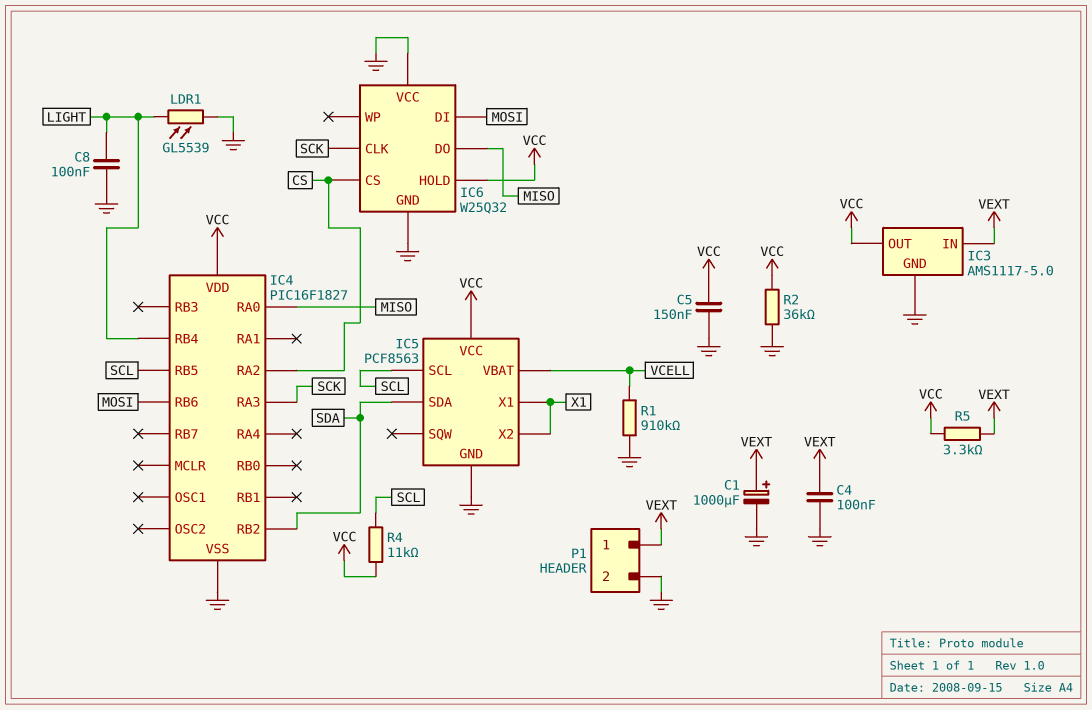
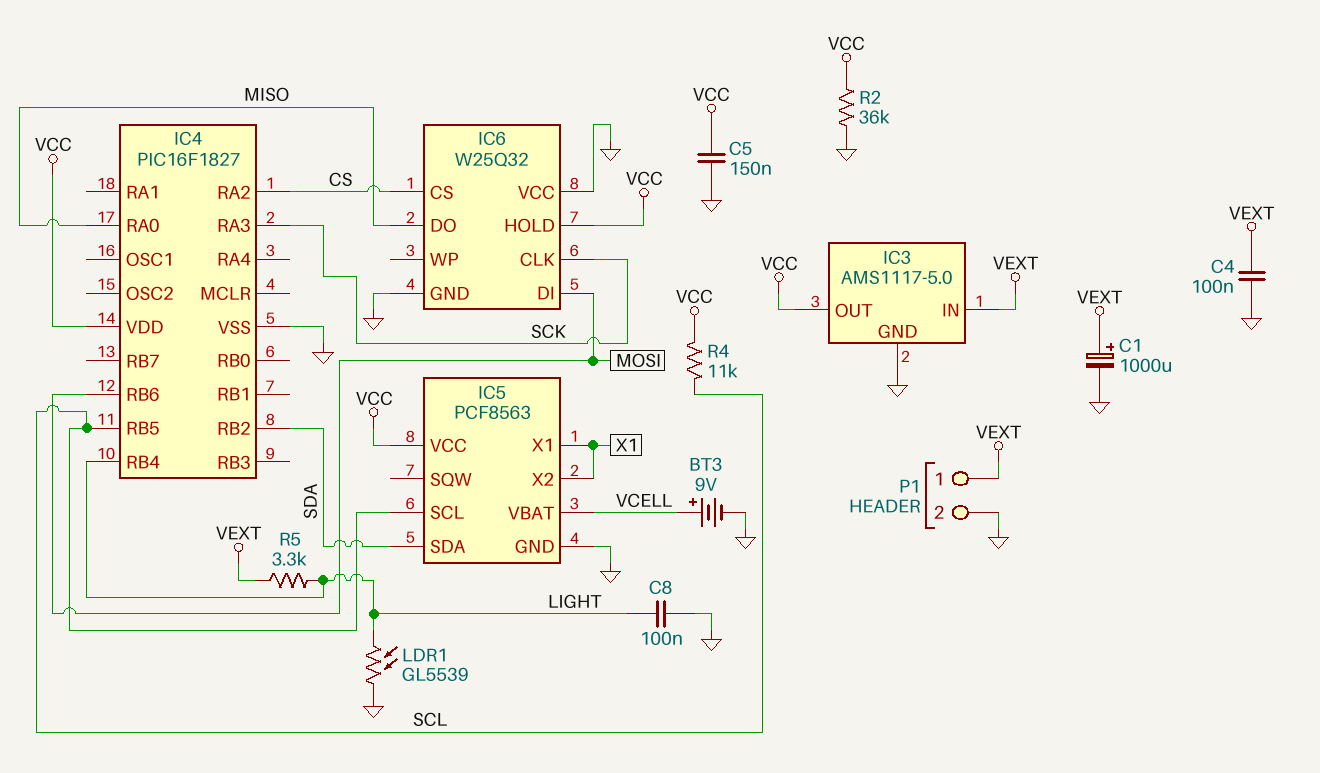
BT3: none -> 9V (plus VCELL, minus GND)
R1: 910k (GND, VCELL) -> none
R5: 3.3k (VCC, VEXT) -> 3.3k (LIGHT, VEXT)

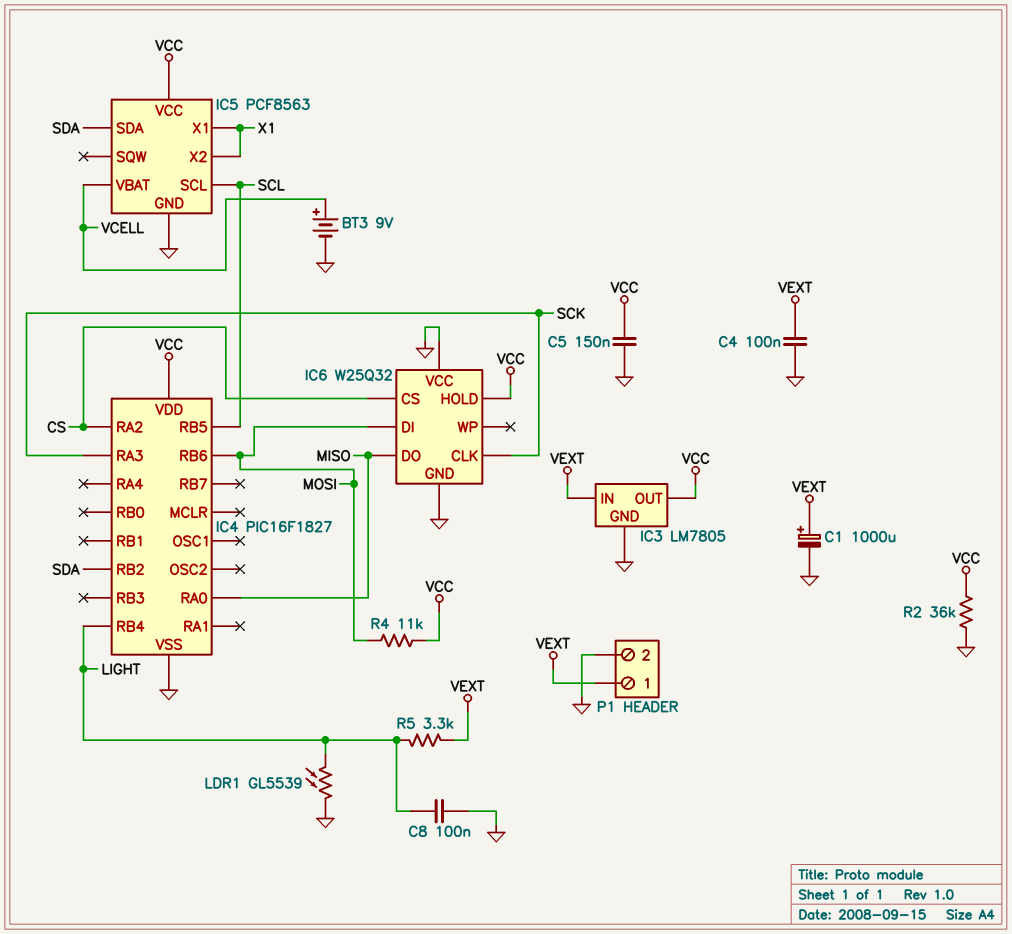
IC3: AMS1117-5.0 -> LM7805
R4: 11k (SCL, VCC) -> 11k (MOSI, VCC)

